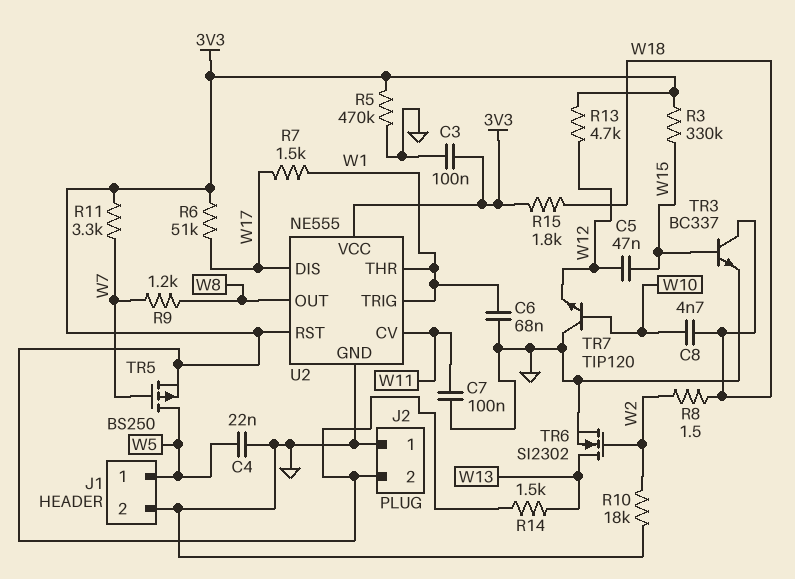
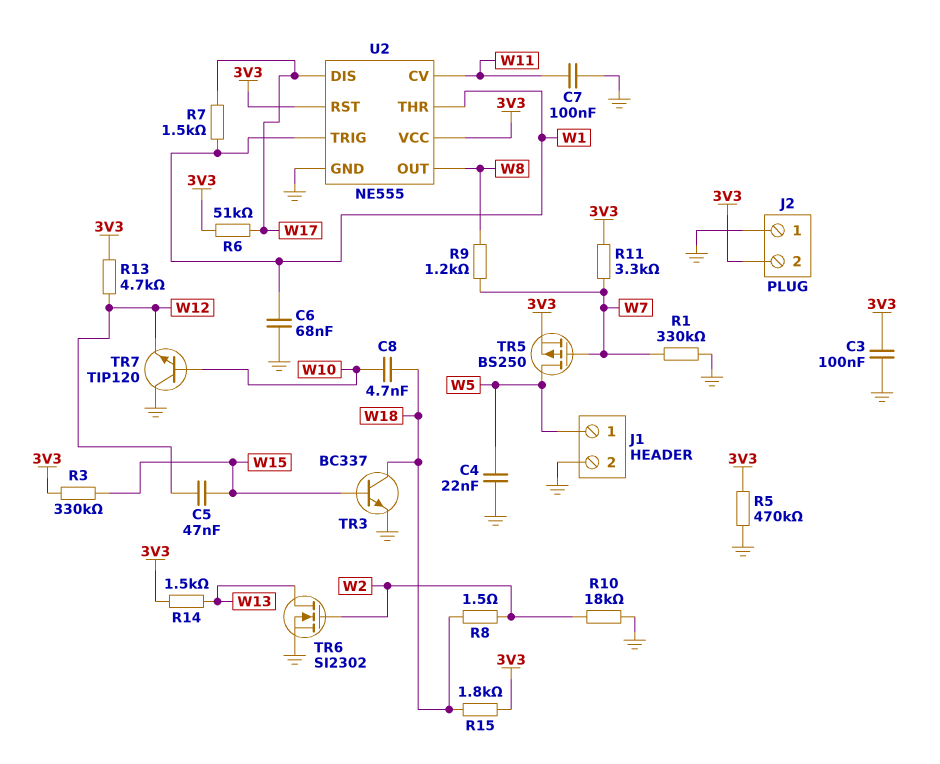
R1: none -> 330k (GND, W7)

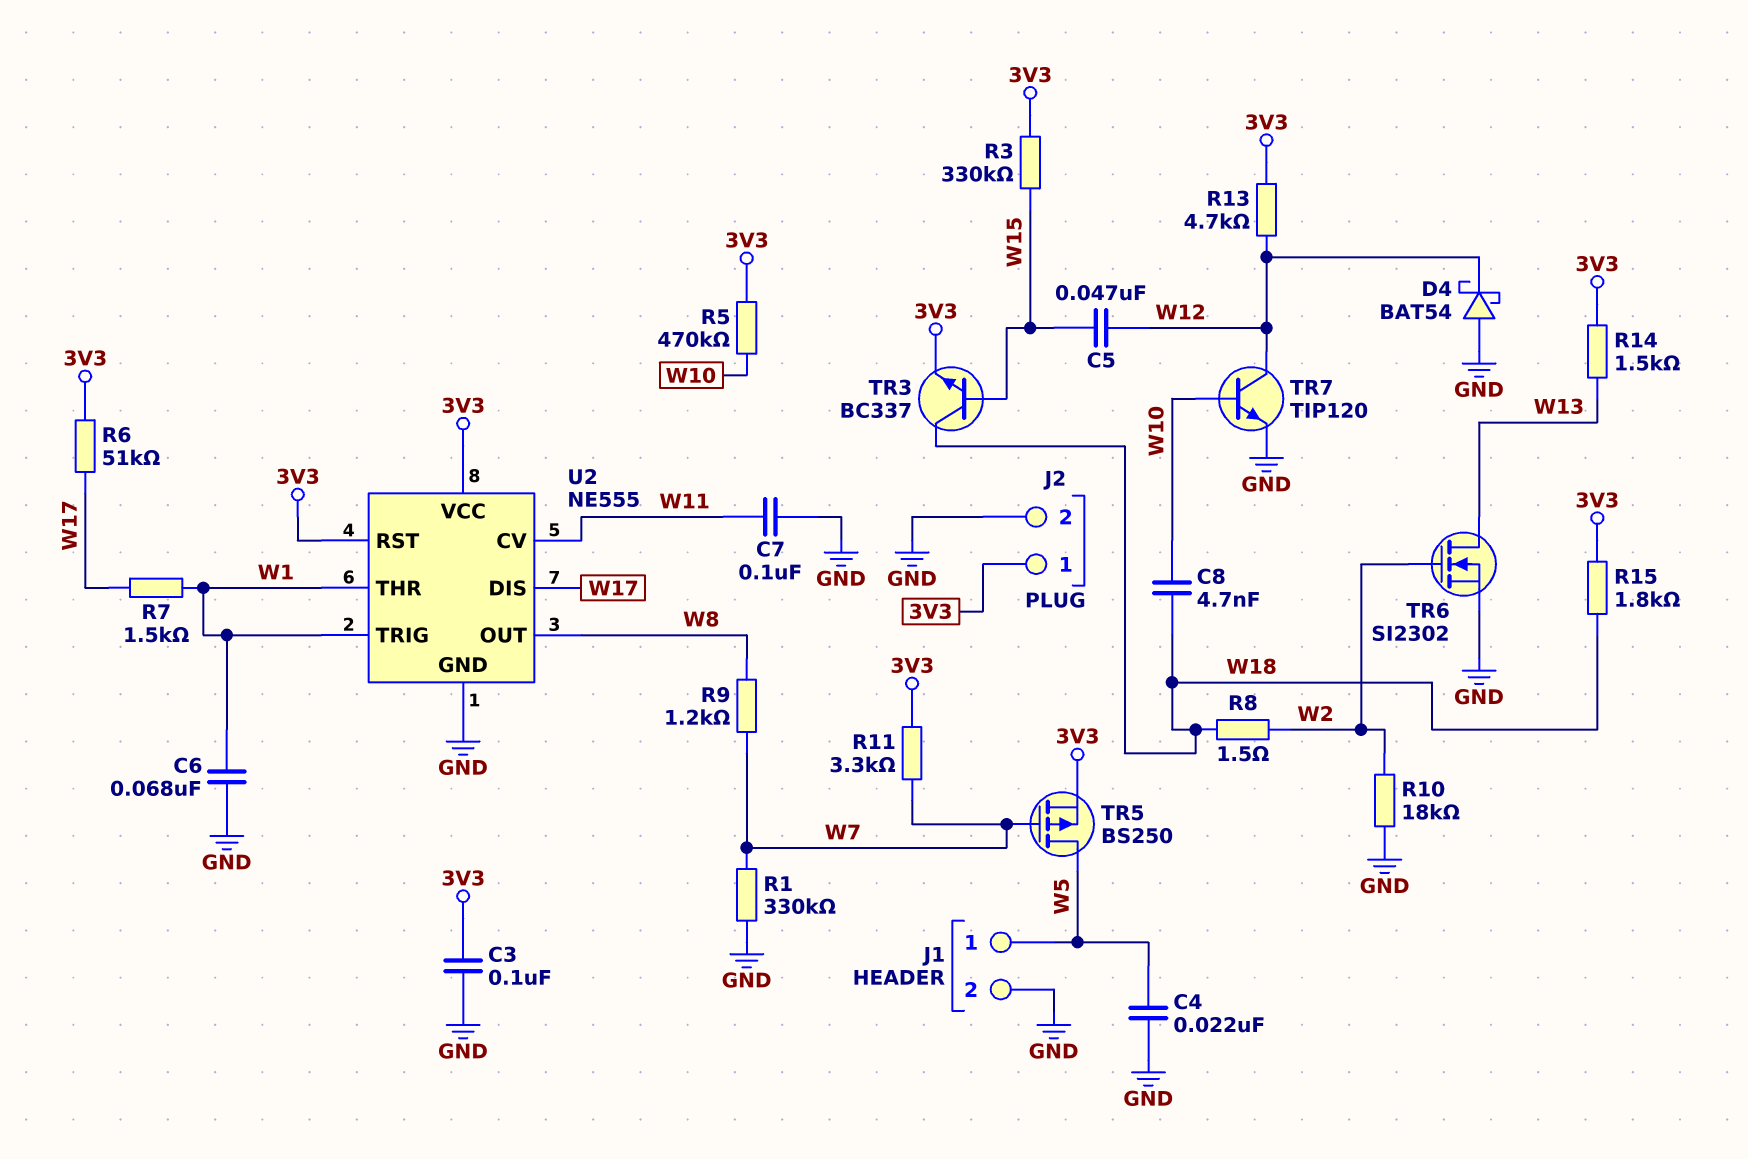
D4: none -> schottky BAT54 (A GND, K W12)
J2 pin 1: GND -> 3V3
J2 pin 2: 3V3 -> GND
R5: 470k (3V3, GND) -> 470k (3V3, W10)
TR3: NPN BC337 (B W15, C W18, E GND) -> NPN BC337 (B W15, C W18, E 3V3)
TR7: NPN TIP120 (B W10, C GND, E W12) -> NPN TIP120 (B W10, C W12, E GND)

